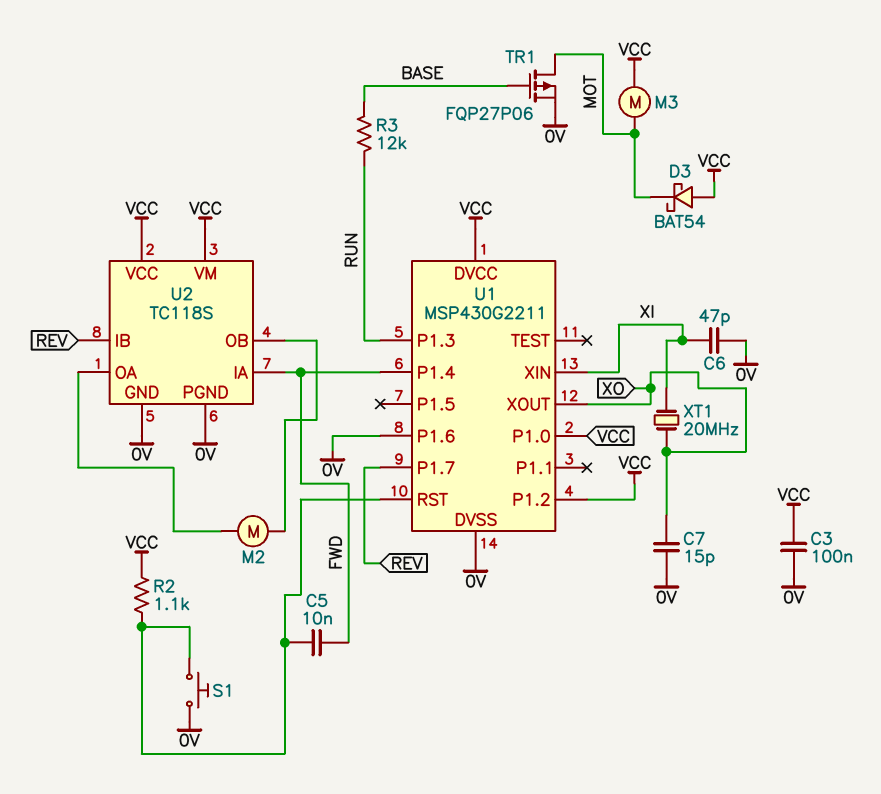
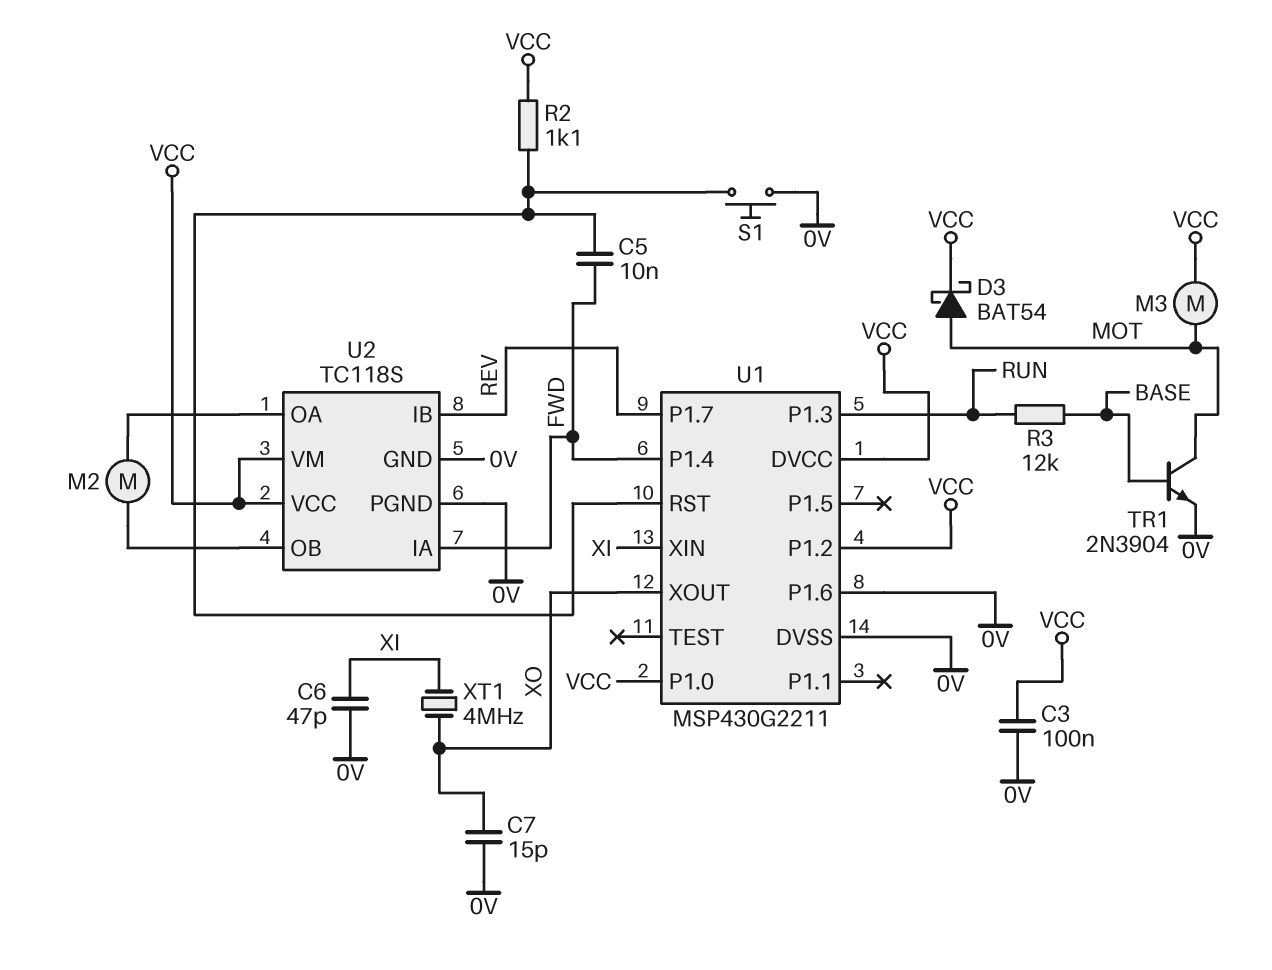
D3: schottky BAT54 (A VCC, K MOT) -> schottky BAT54 (A MOT, K VCC)
TR1: PMOS FQP27P06 (G BASE, D MOT, S 0V) -> NPN 2N3904 (B BASE, C MOT, E 0V)
XT1: 20MHz (XI, XO) -> 4MHz (XI, XO)

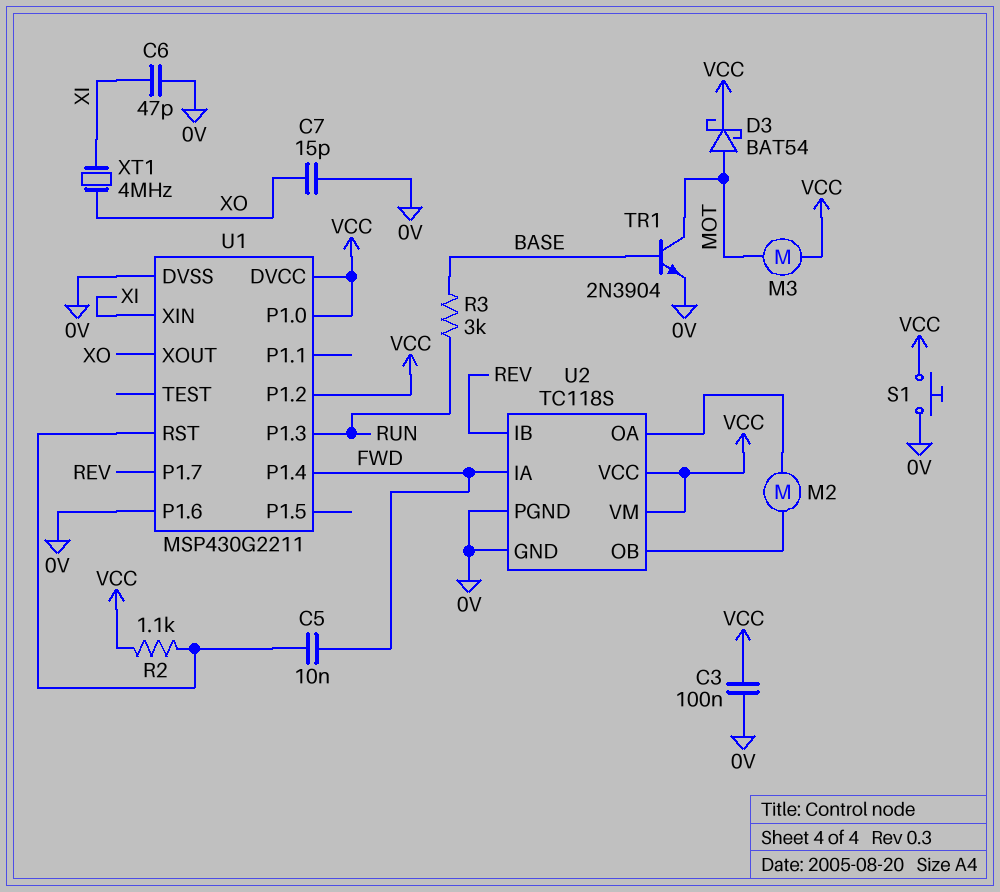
R3: 12k (BASE, RUN) -> 3k (BASE, RUN)
S1: button (0V, U1/RST) -> button (0V, VCC)

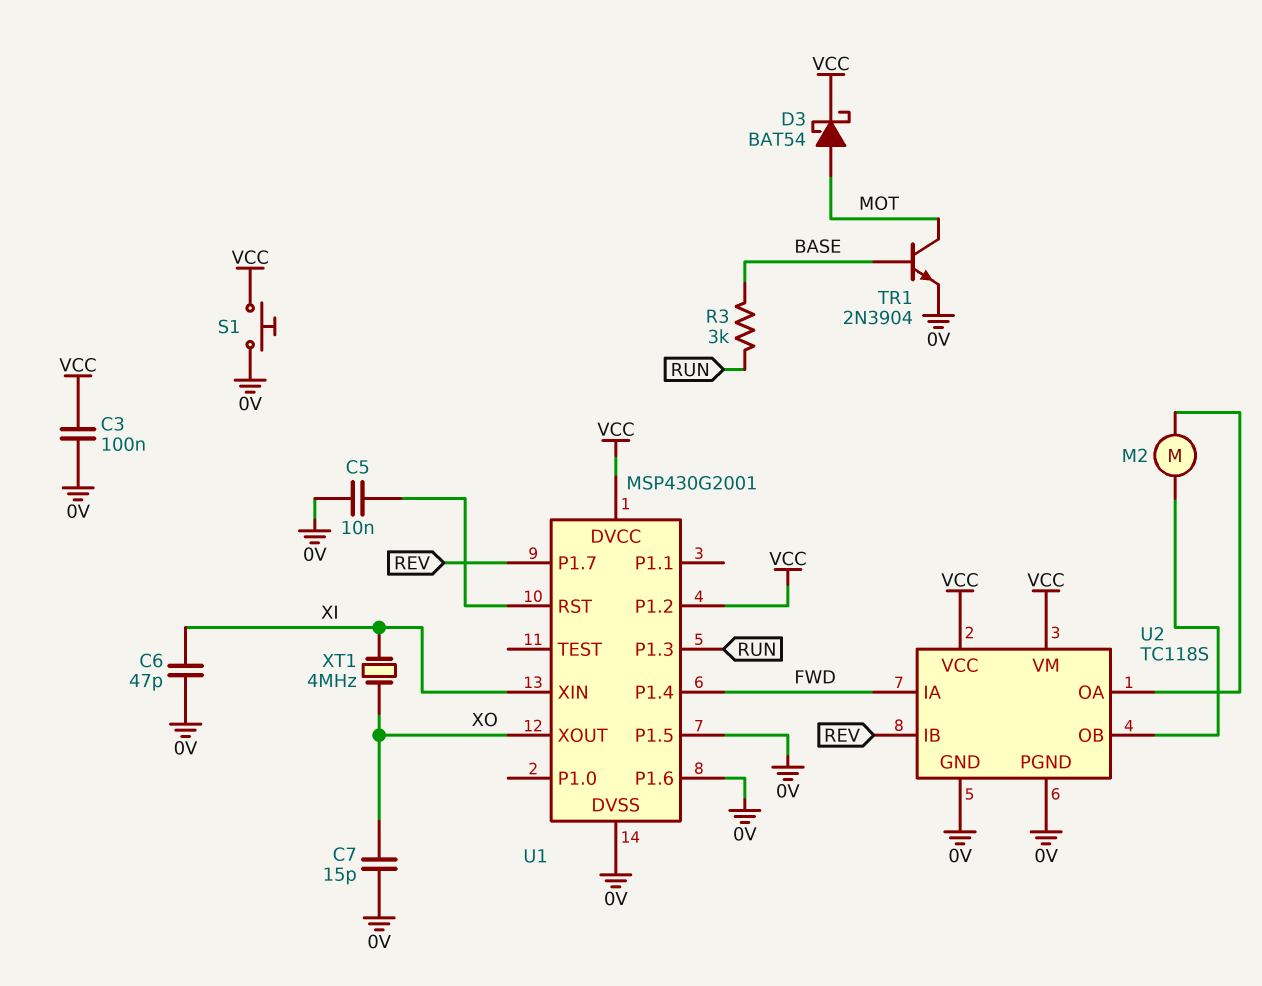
C5: 10nF (FWD, U1/RST) -> 10nF (0V, U1/RST)
M3: motor (MOT, VCC) -> none
R2: 1.1k (U1/RST, VCC) -> none
U1: MSP430G2211 -> MSP430G2001
U1 pin P1.0: VCC -> none
U1 pin P1.5: none -> 0V

